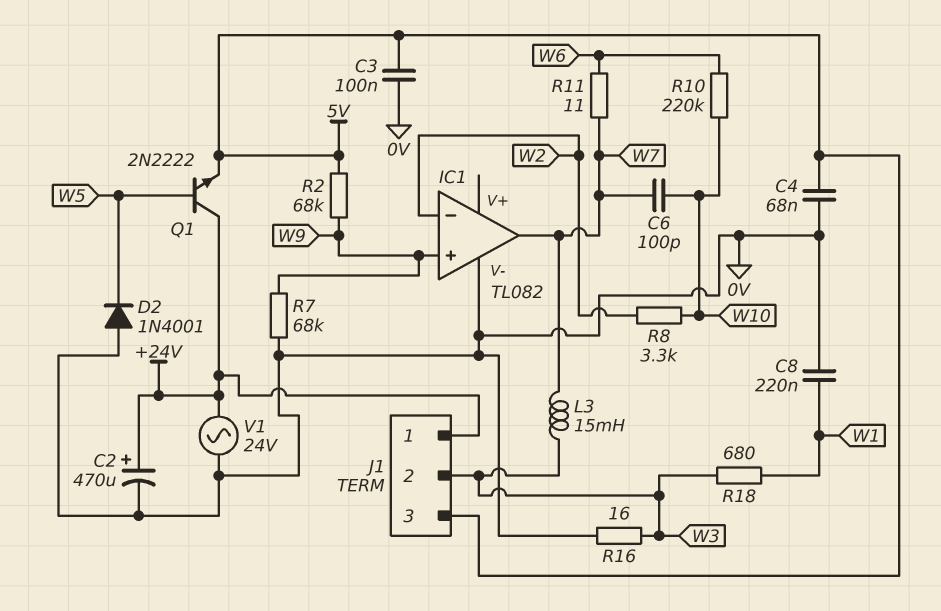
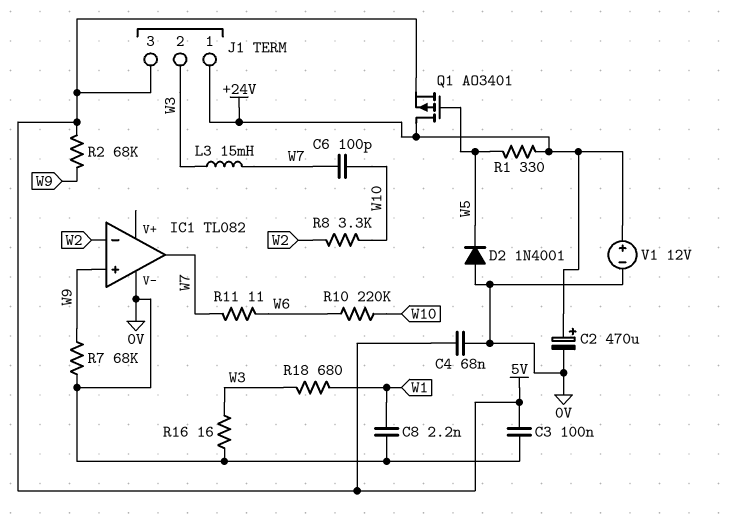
C8: 220nF (0V, W1) -> 2.2nF (0V, W1)
Q1: NPN 2N2222 (B W5, C +24V, E 5V) -> PMOS AO3401 (G W5, D +24V, S 5V)
R1: none -> 330 (+24V, W5)
V1: AC 24V (+24V, 0V) -> 12V (plus +24V, minus 0V)

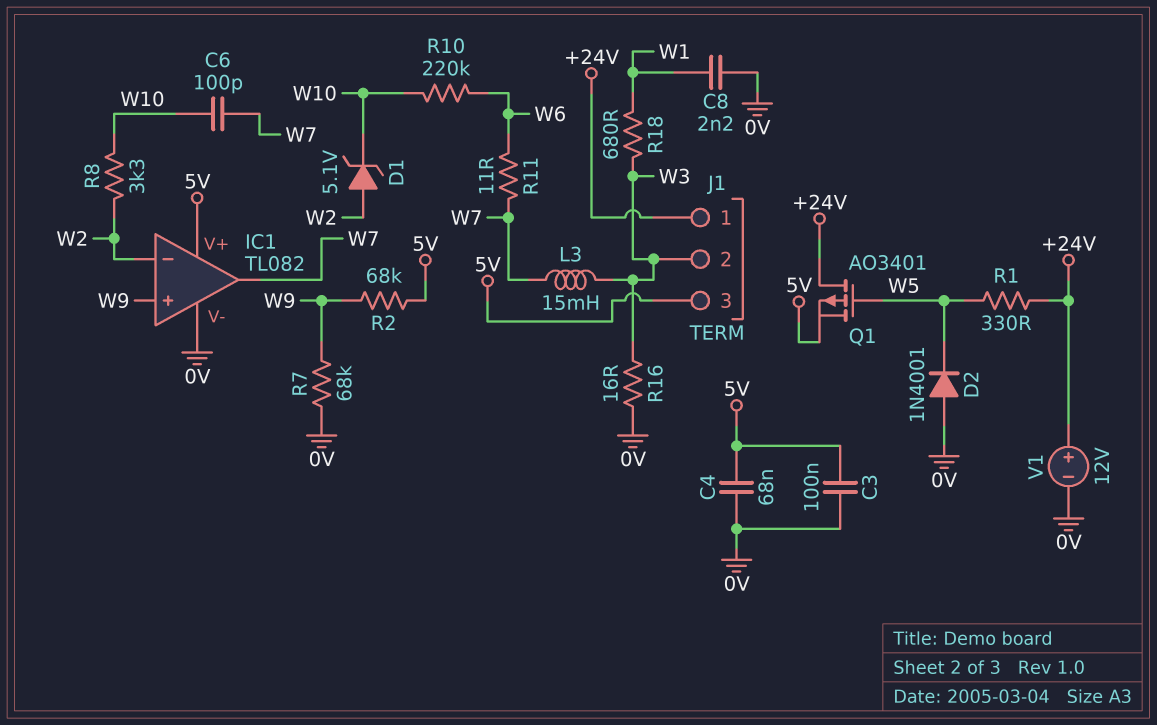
C2: 470uF (plus +24V, minus 0V) -> none
D1: none -> zener 5.1V (A W2, K W10)
IC1 pin V+: none -> 5V

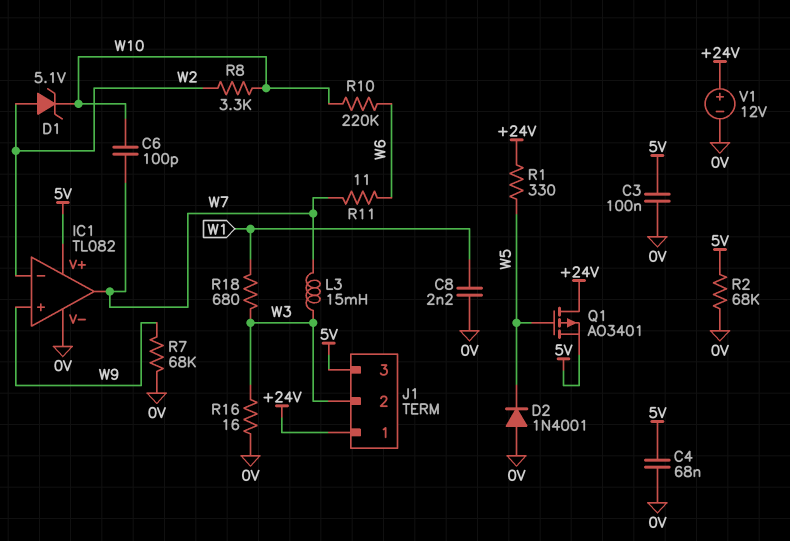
R2: 68k (5V, W9) -> 68k (0V, 5V)

